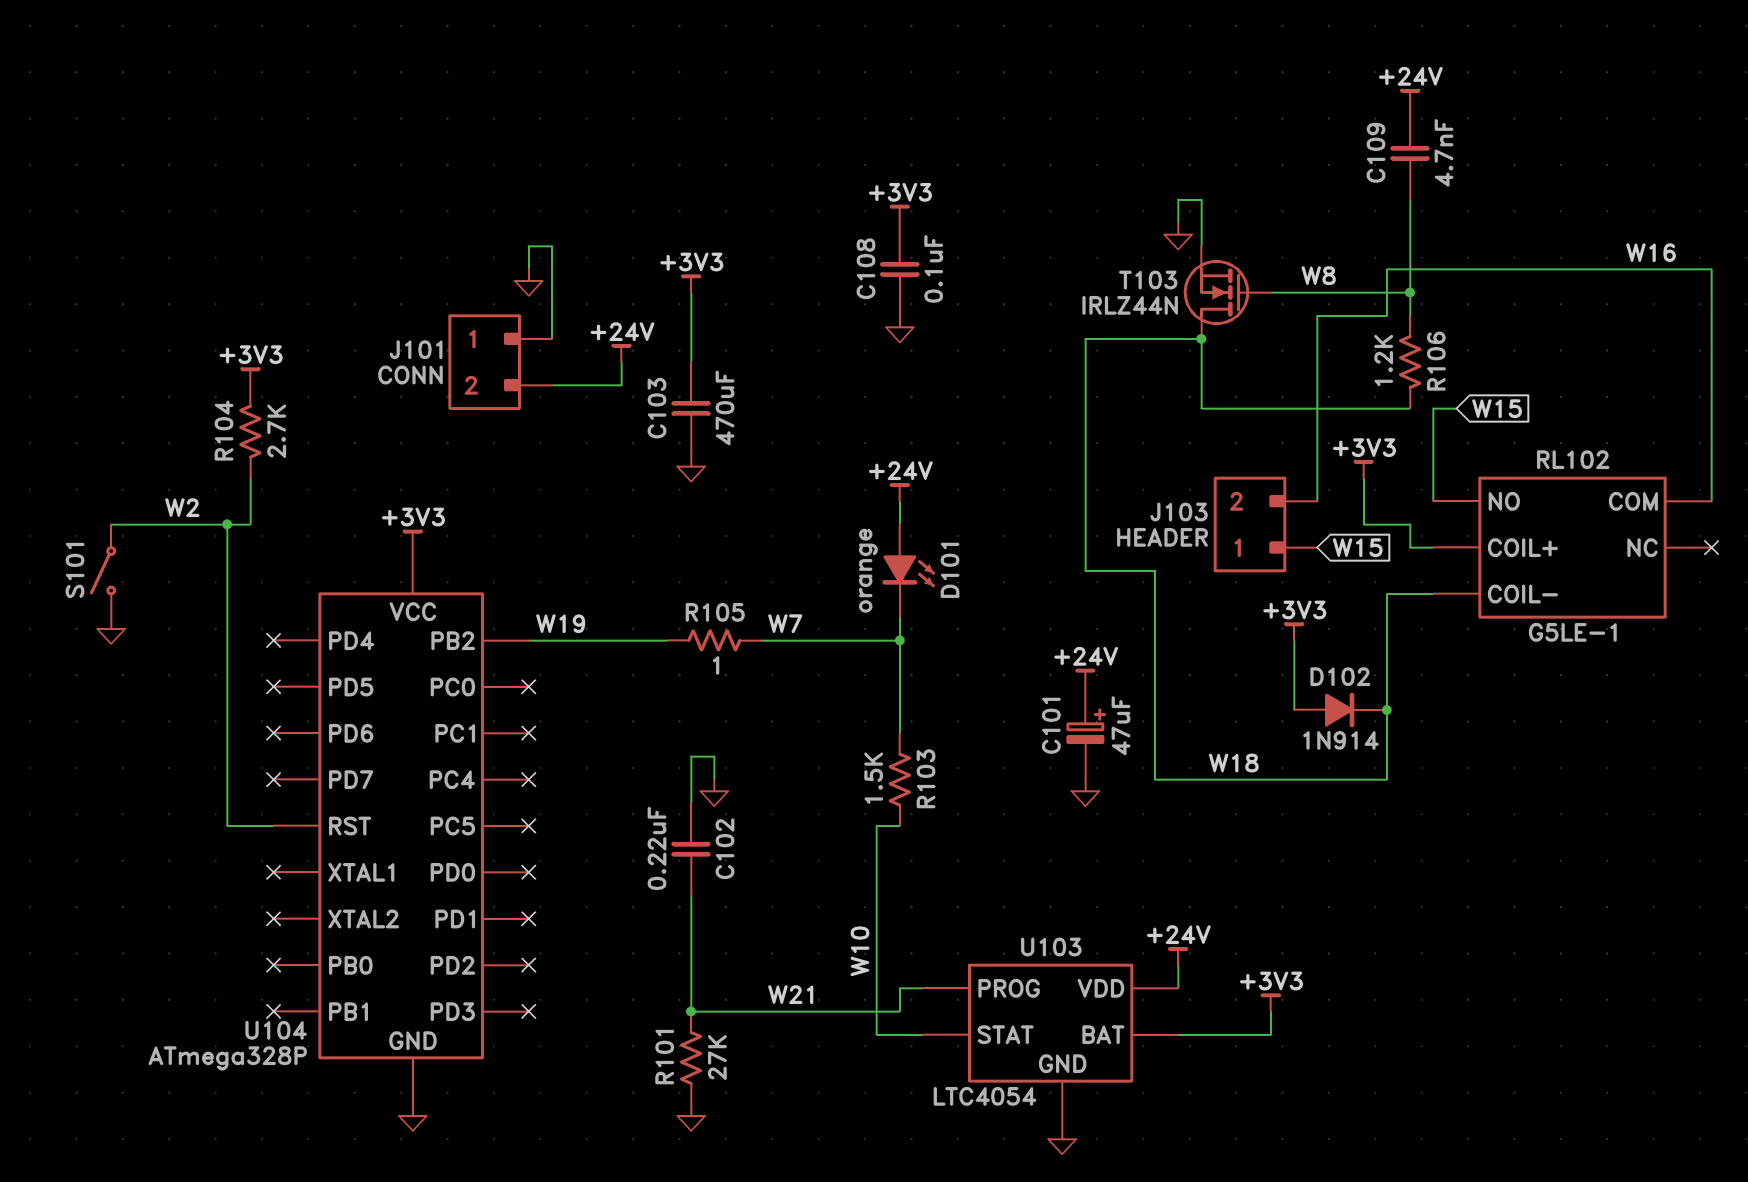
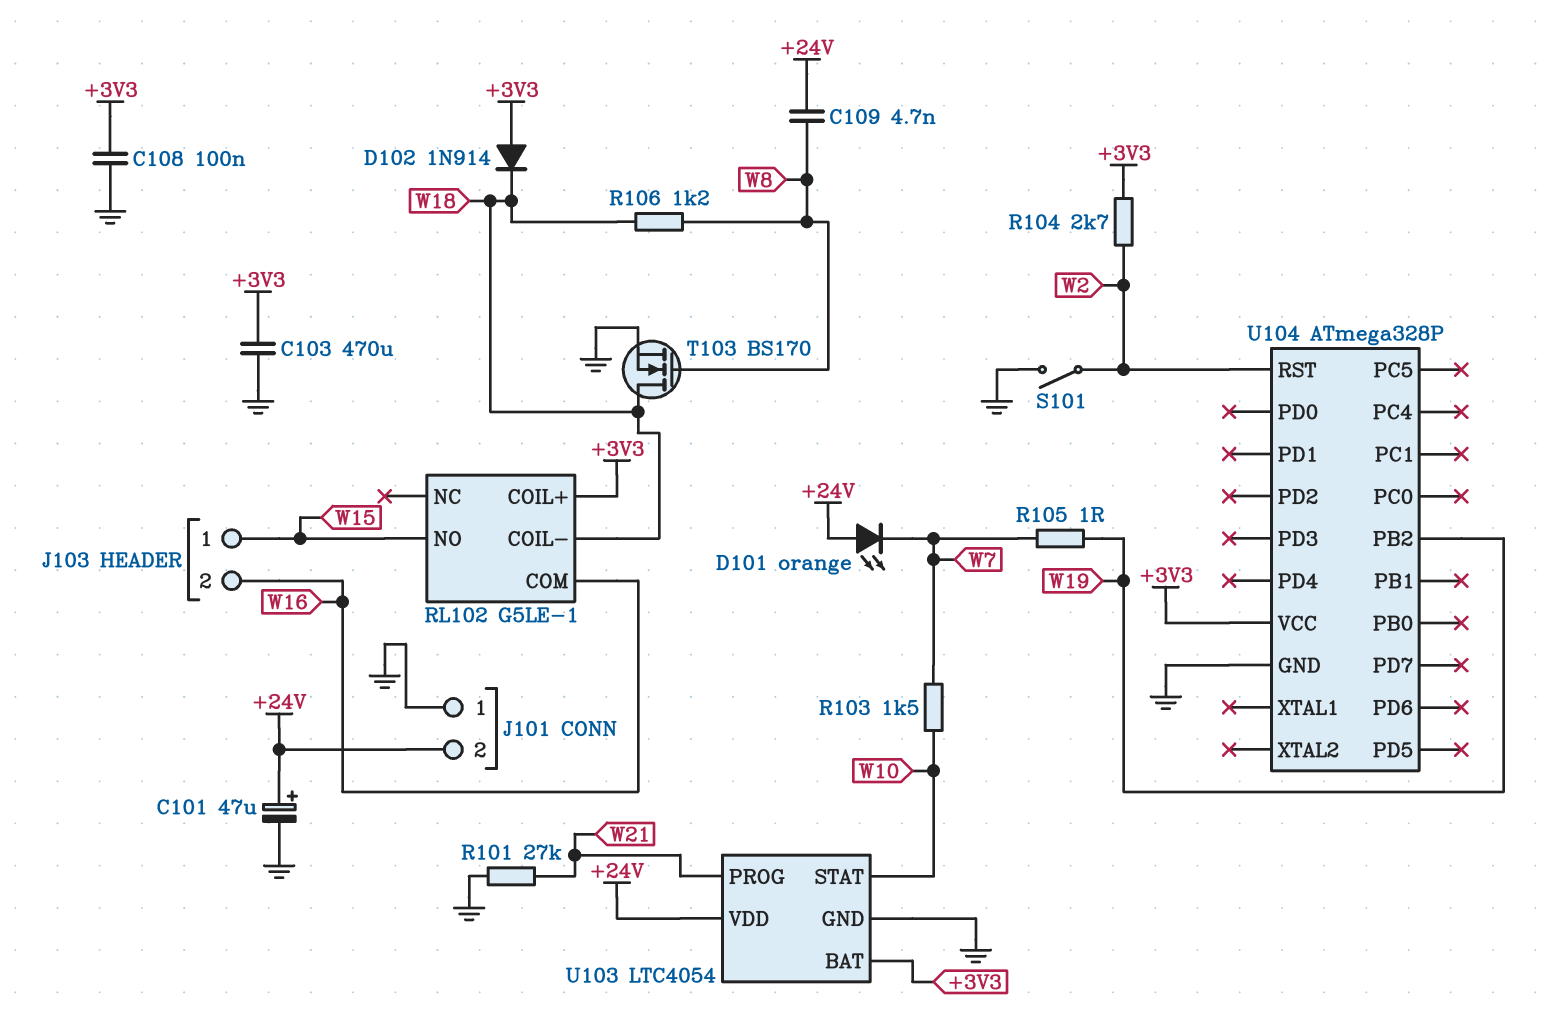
C102: 220nF (GND, W21) -> none
T103: NMOS IRLZ44N (G W8, D W18, S GND) -> NMOS BS170 (G W8, D W18, S GND)

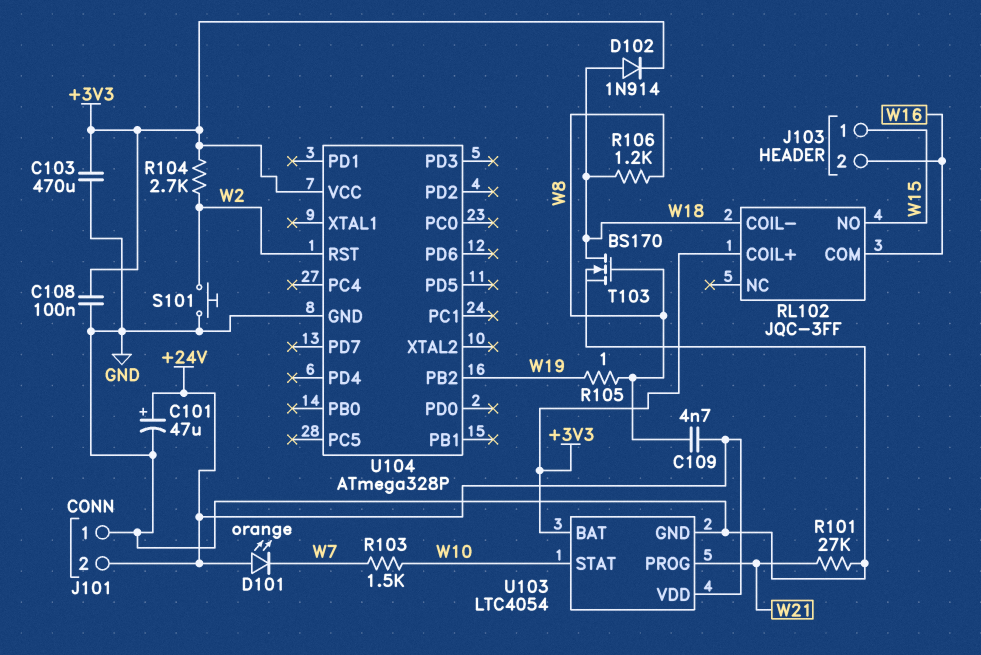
D102: diode 1N914 (A +3V3, K W18) -> diode 1N914 (A W18, K +3V3)
R105: 1 (W7, W19) -> 1 (W8, W19)
RL102: G5LE-1 -> JQC-3FF
S101: switch (GND, W2) -> button (GND, W2)

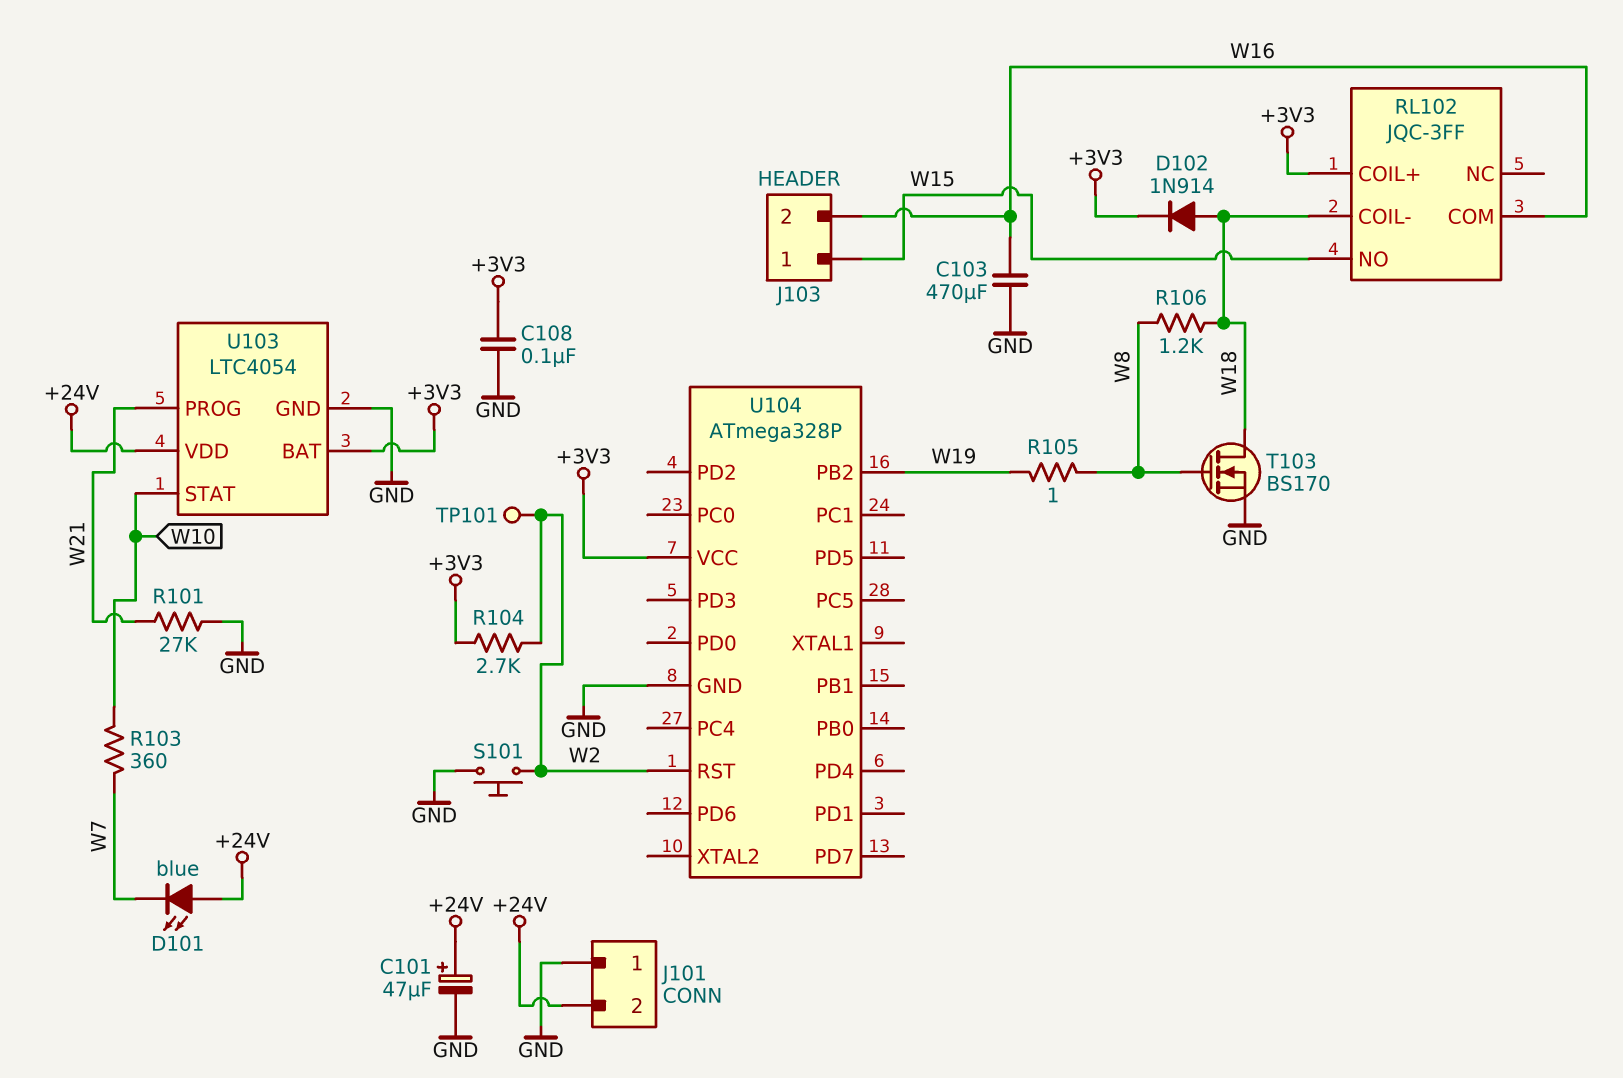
C103: 470uF (+3V3, GND) -> 470uF (GND, W16)
C109: 4.7nF (+24V, W8) -> none
D101: LED orange (A +24V, K W7) -> LED blue (A +24V, K W7)
R103: 1.5k (W7, W10) -> 360 (W7, W10)
TP101: none -> test point (W2)

